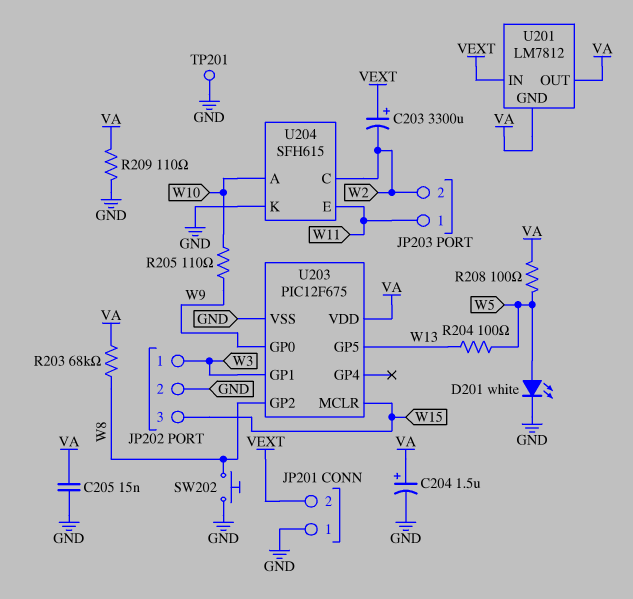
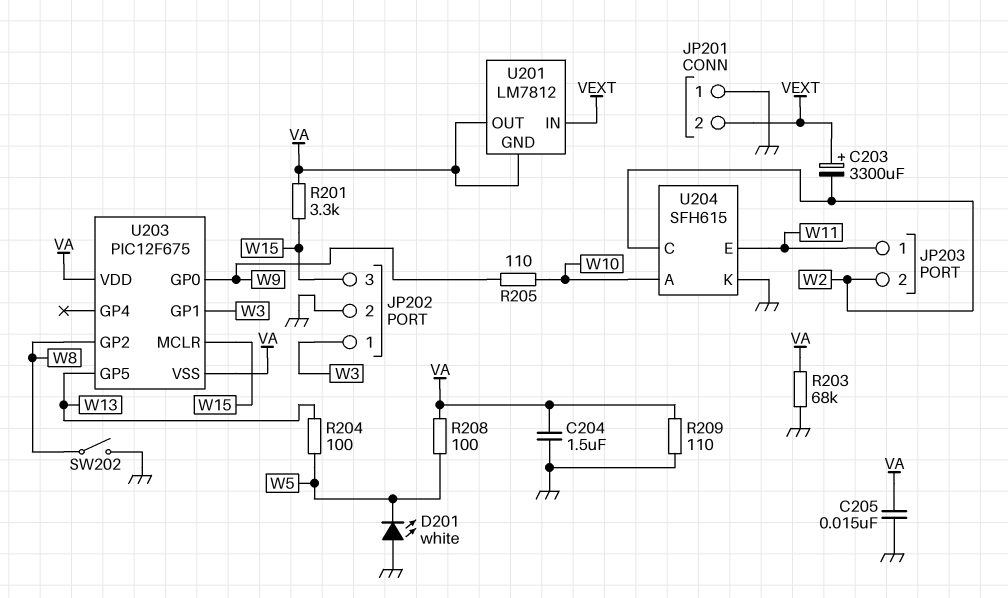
C204: 1.5uF (plus VA, minus GND) -> 1.5uF (GND, VA)
D201: LED white (A W5, K GND) -> LED white (A GND, K W5)
R201: none -> 3.3k (VA, W15)
R203: 68k (VA, W8) -> 68k (GND, VA)
SW202: button (GND, W8) -> switch (GND, W8)
TP201: test point (GND) -> none
U203 pin VSS: GND -> VA

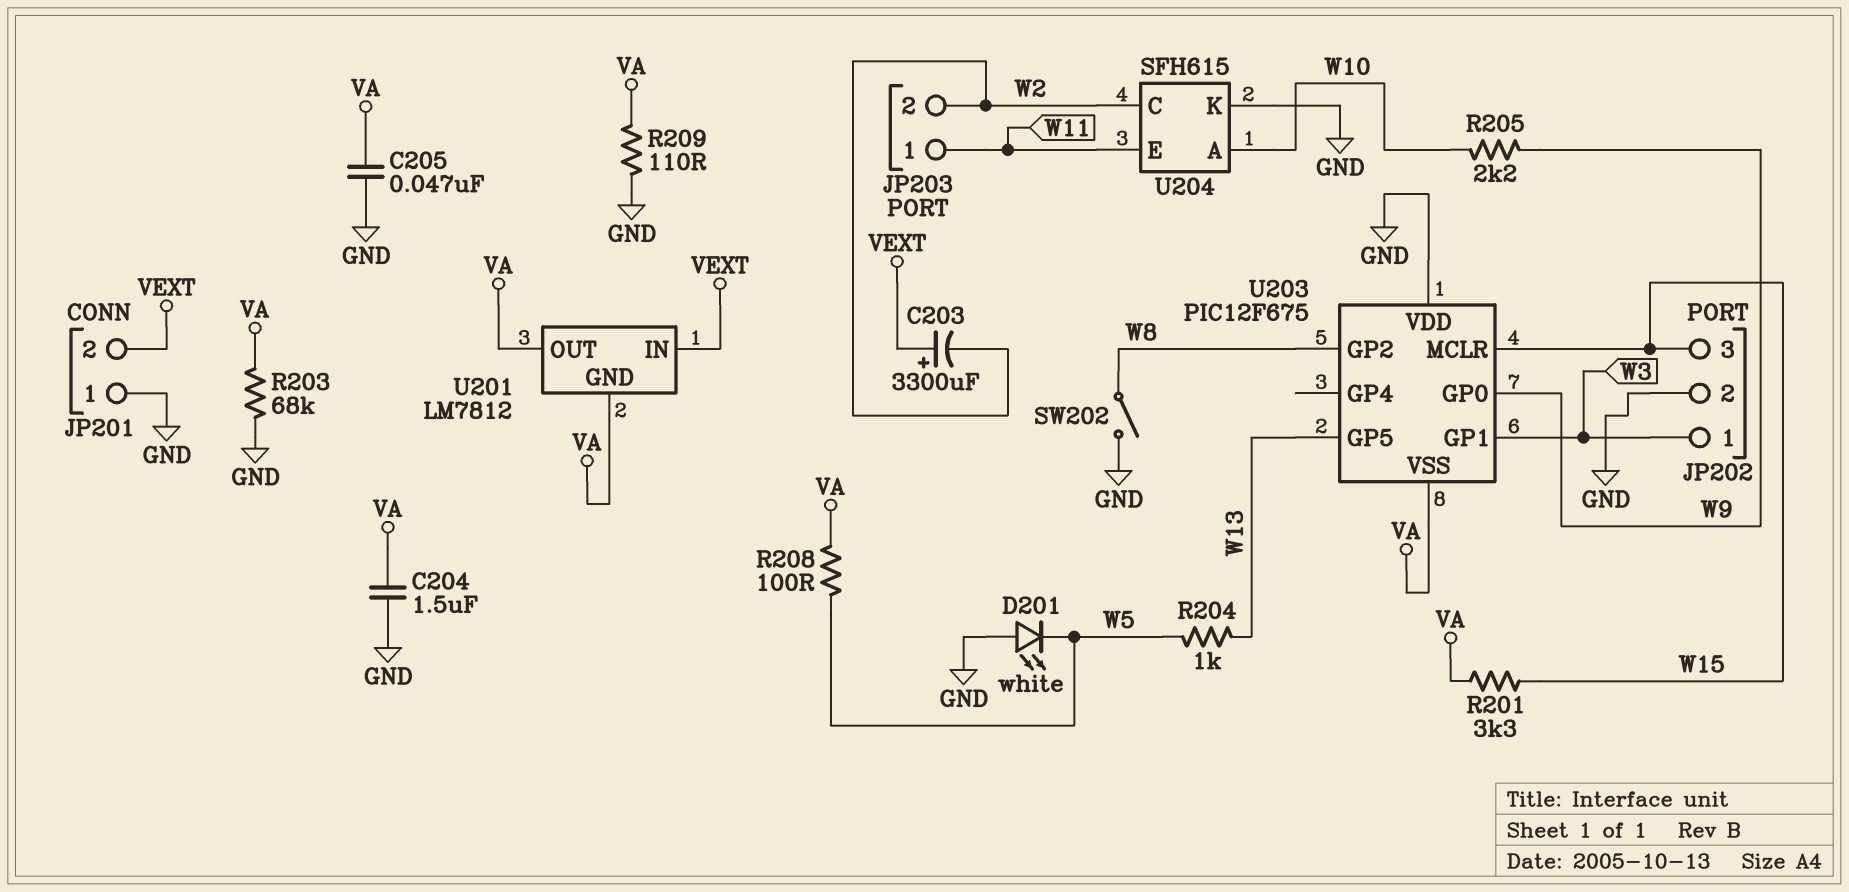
C205: 15nF (GND, VA) -> 47nF (GND, VA)
R204: 100 (W5, W13) -> 1k (W5, W13)
R205: 110 (W9, W10) -> 2.2k (W9, W10)
U203 pin VDD: VA -> GND

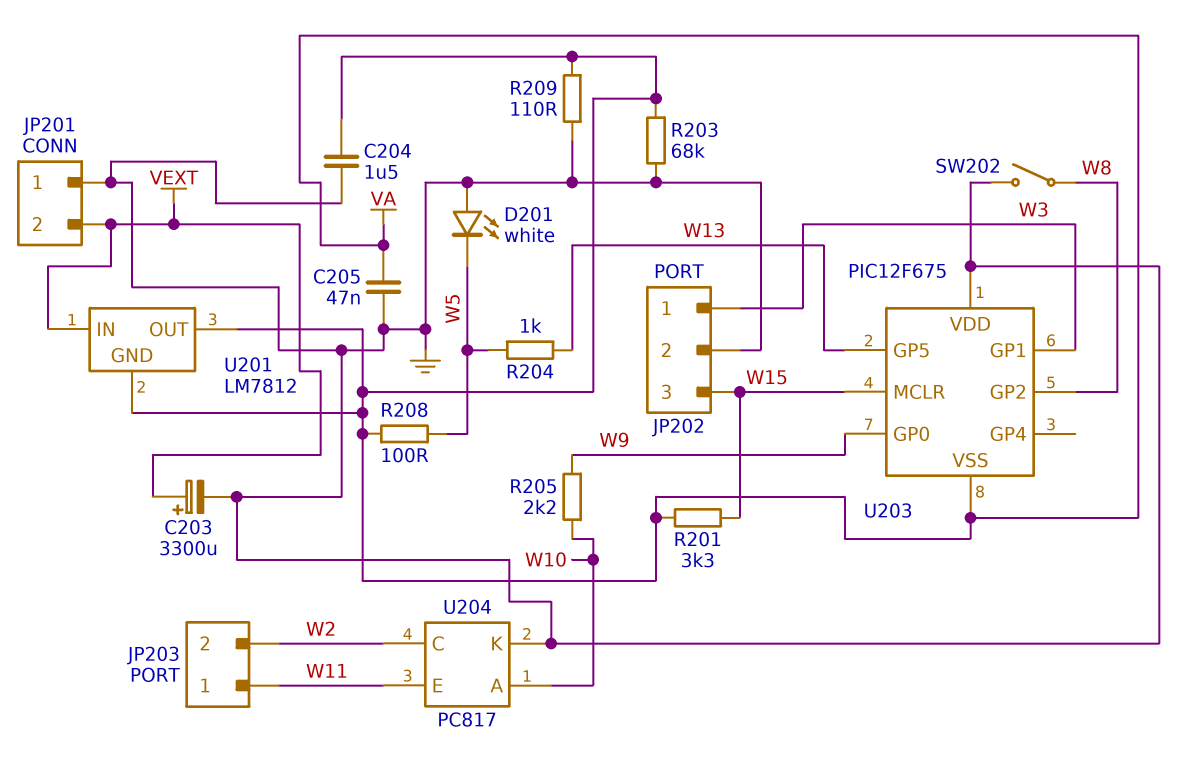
C203: 3300uF (plus VEXT, minus W2) -> 3300uF (plus VEXT, minus GND)
U204: SFH615 -> PC817

